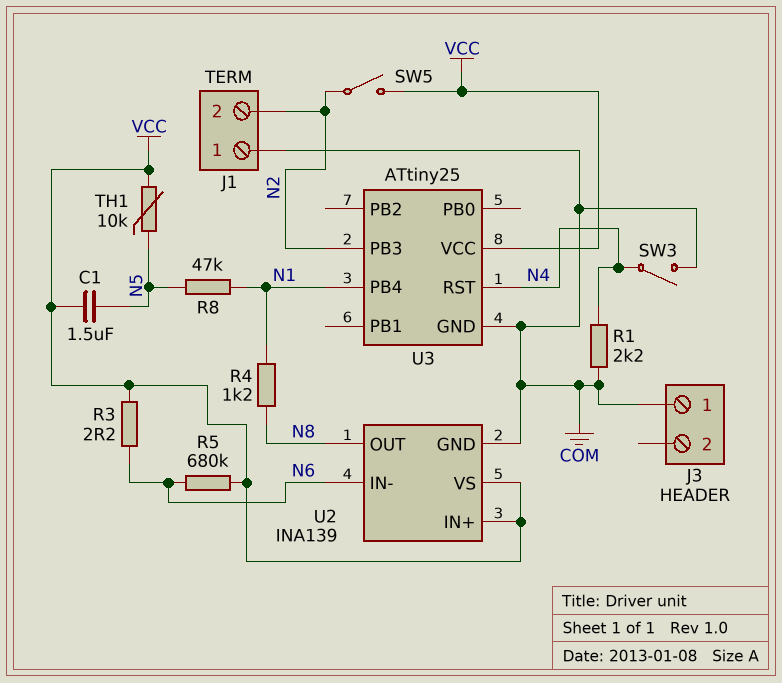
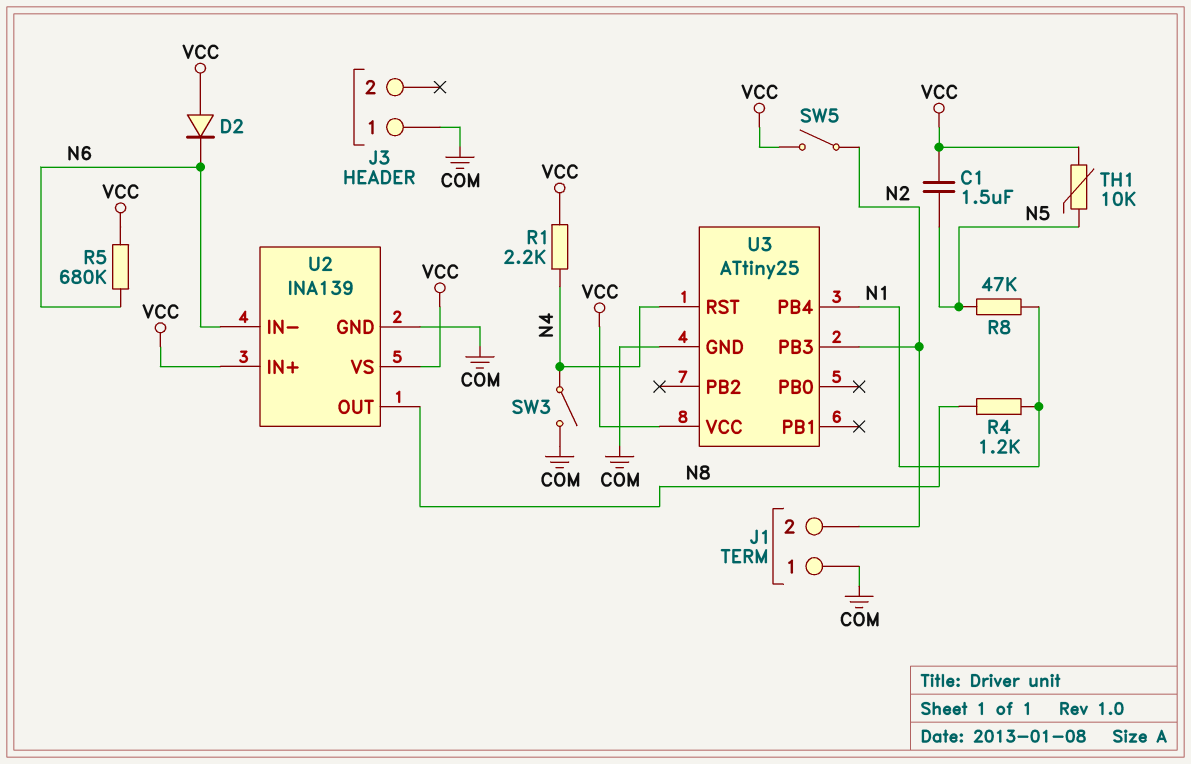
D2: none -> diode (A VCC, K N6)
R1: 2.2k (COM, N4) -> 2.2k (N4, VCC)
R3: 2.2 (N6, VCC) -> none

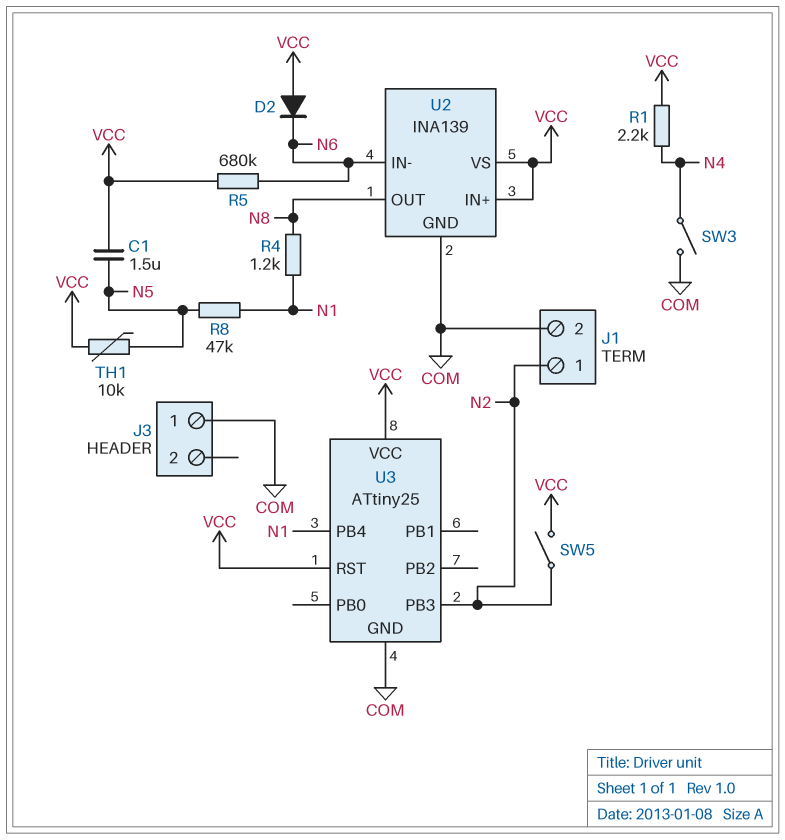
J1 pin 1: COM -> N2
J1 pin 2: N2 -> COM
U3 pin RST: N4 -> VCC

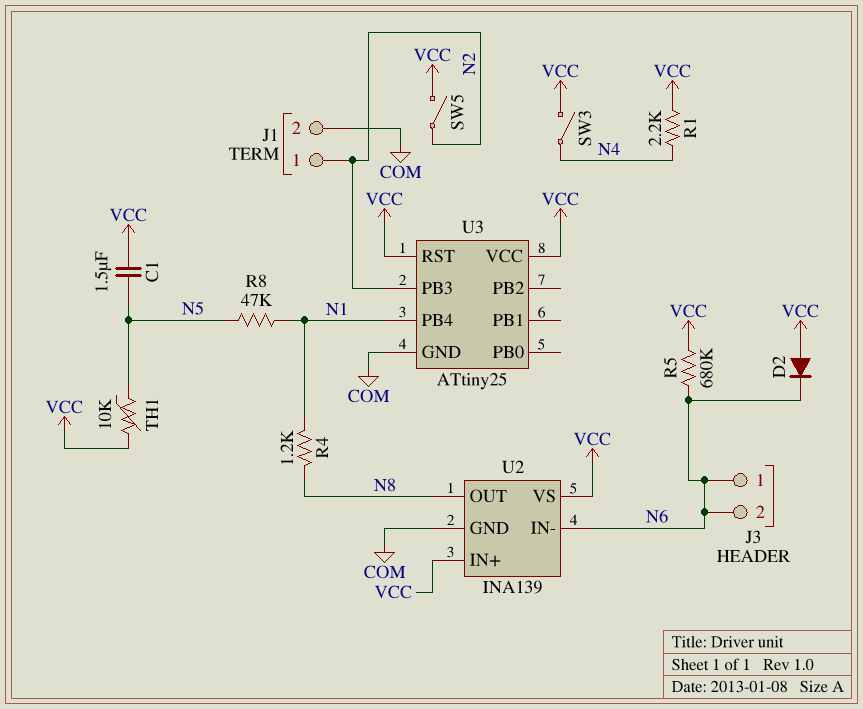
J3 pin 1: COM -> N6
J3 pin 2: none -> N6
SW3: switch (COM, N4) -> switch (N4, VCC)

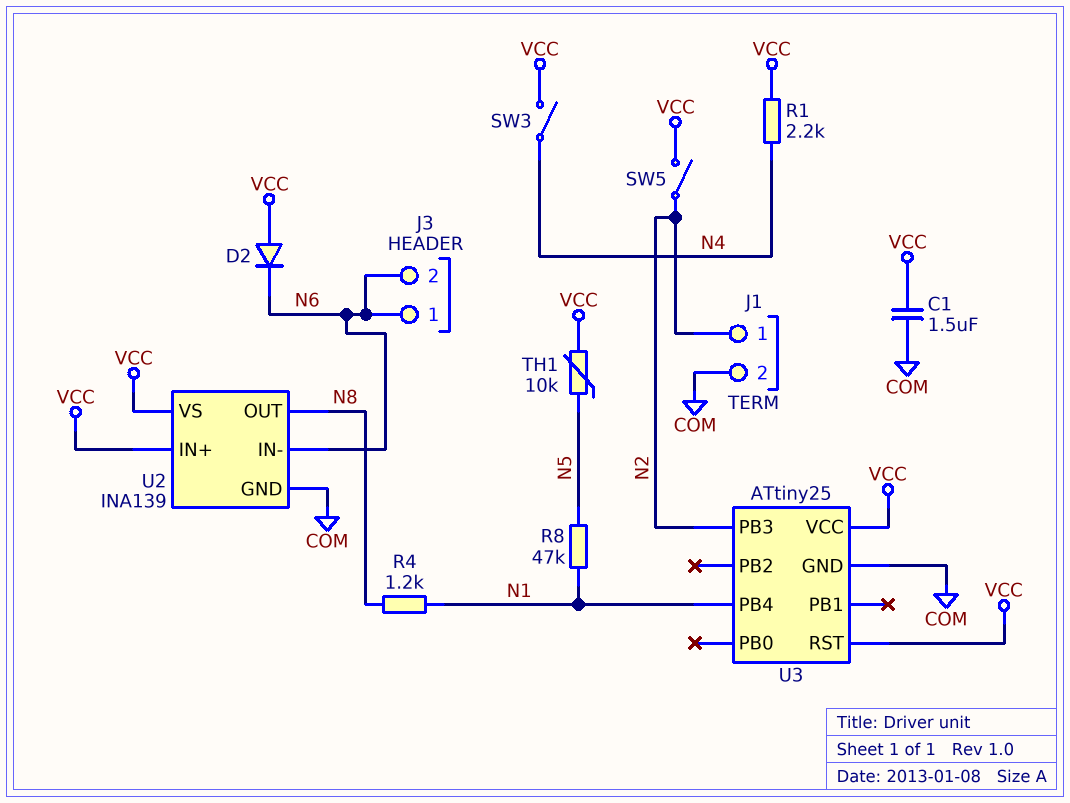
C1: 1.5uF (N5, VCC) -> 1.5uF (COM, VCC)
R5: 680k (N6, VCC) -> none

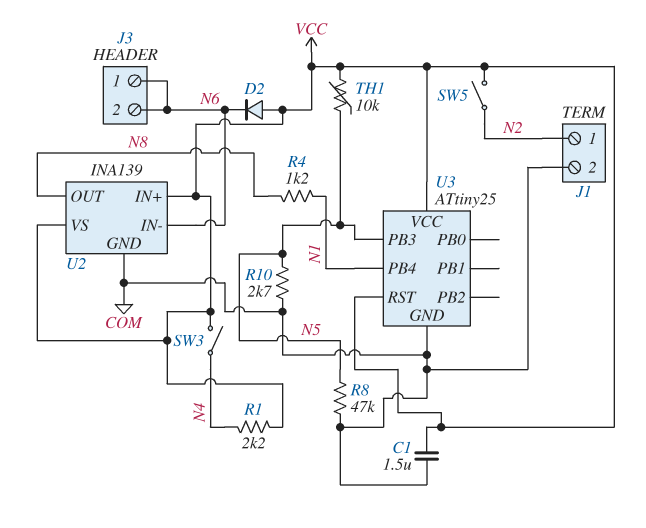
R8: 47k (N1, N5) -> 47k (COM, N5)
R10: none -> 2.7k (COM, N5)
U3 pin PB3: N2 -> N5

